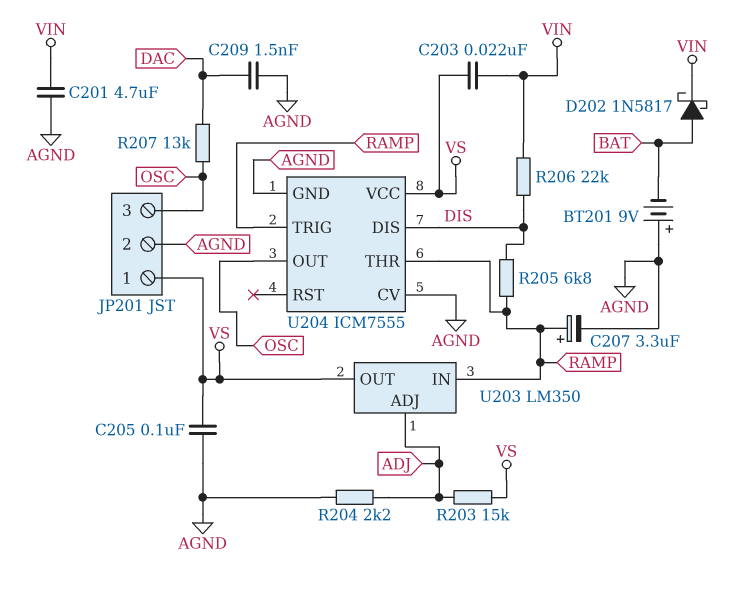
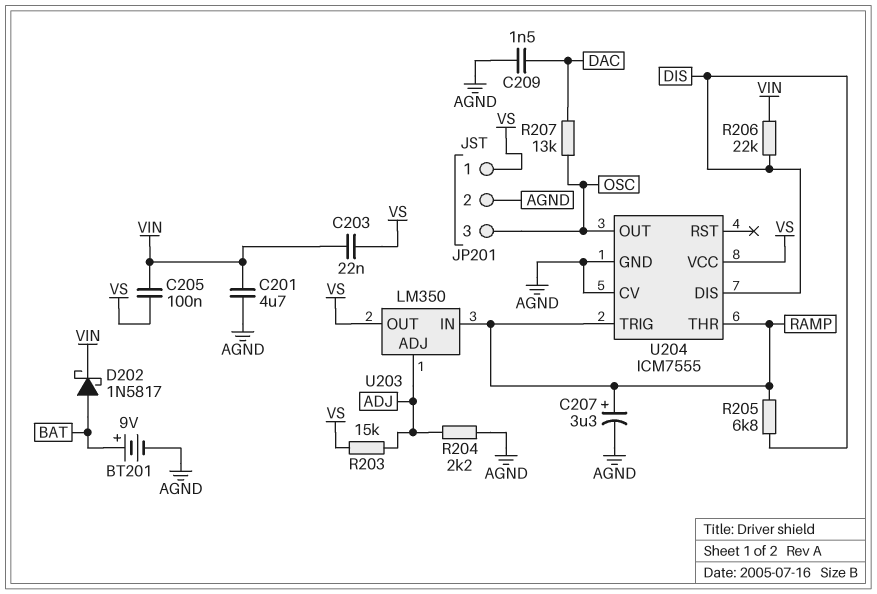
BT201: 9V (plus AGND, minus BAT) -> 9V (plus BAT, minus AGND)
C205: 100nF (AGND, VS) -> 100nF (VIN, VS)

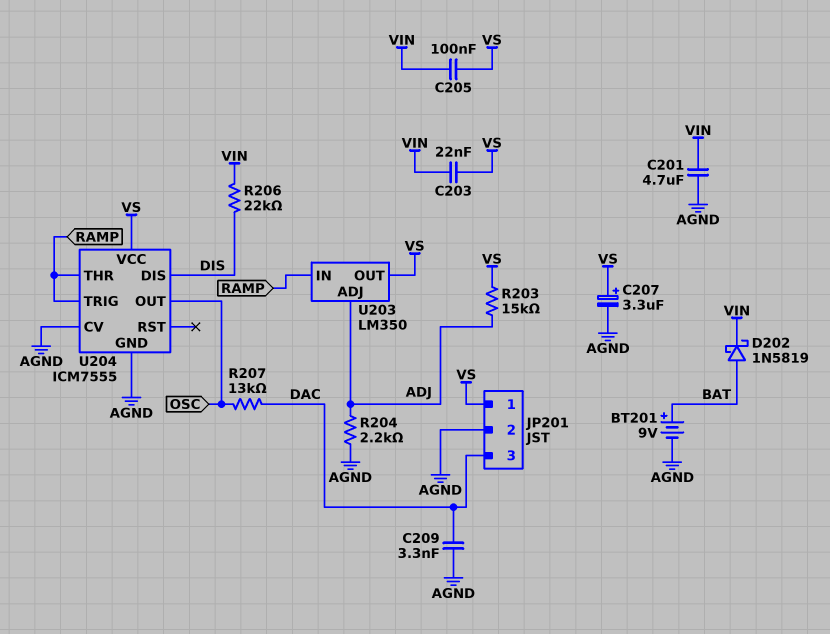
C207: 3.3uF (plus RAMP, minus AGND) -> 3.3uF (plus VS, minus AGND)
C209: 1.5nF (AGND, DAC) -> 3.3nF (AGND, DAC)
D202: schottky 1N5817 (A BAT, K VIN) -> schottky 1N5819 (A BAT, K VIN)
JP201 pin 3: OSC -> DAC
R205: 6.8k (DIS, RAMP) -> none

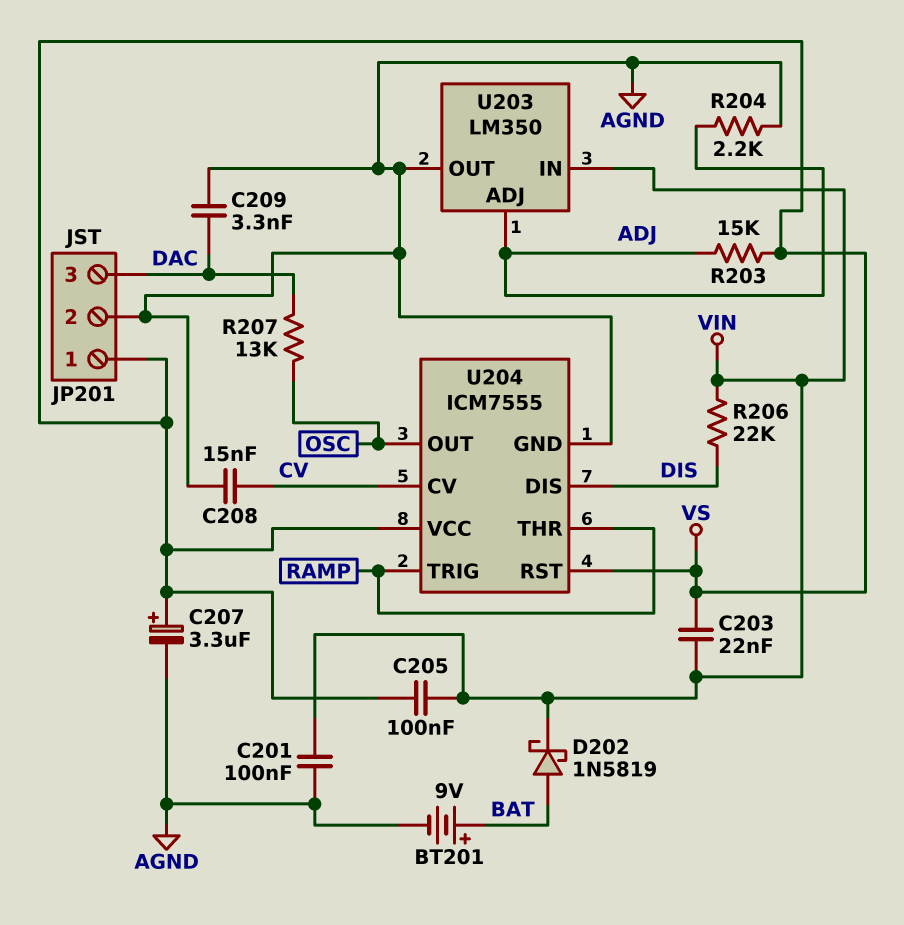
C201: 4.7uF (AGND, VIN) -> 100nF (AGND, VIN)
C208: none -> 15nF (AGND, CV)
U203 pin IN: RAMP -> VIN
U203 pin OUT: VS -> AGND
U204 pin CV: AGND -> CV
U204 pin RST: none -> VS

